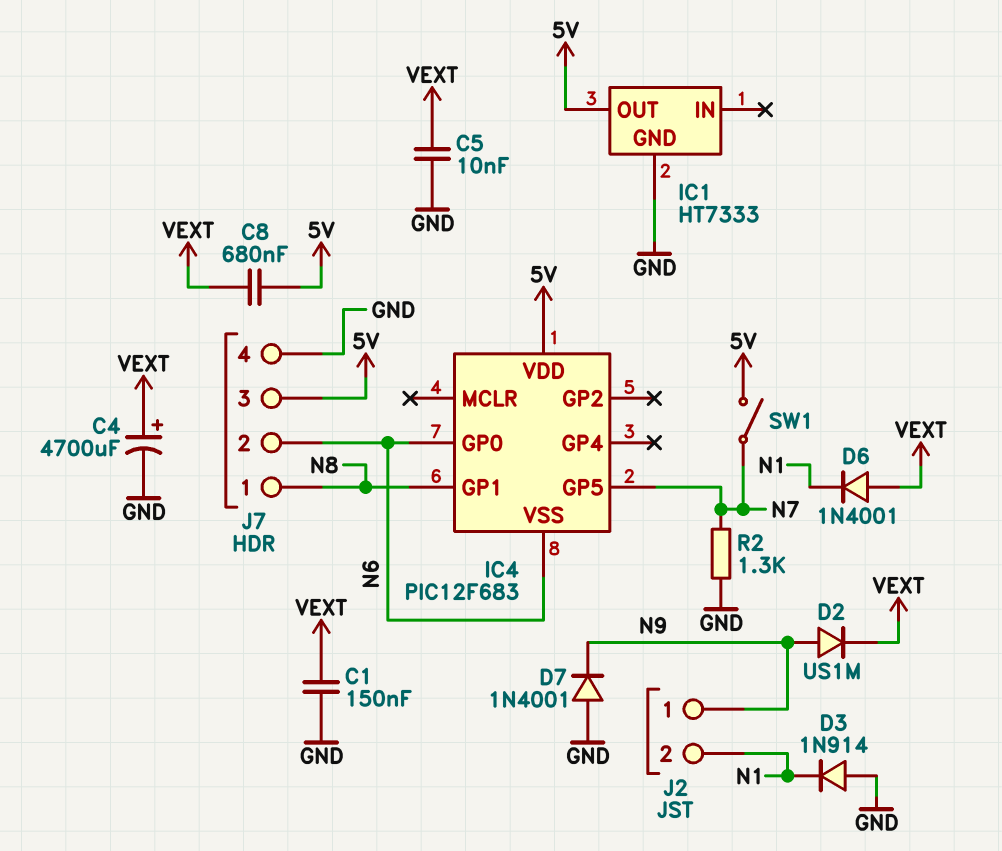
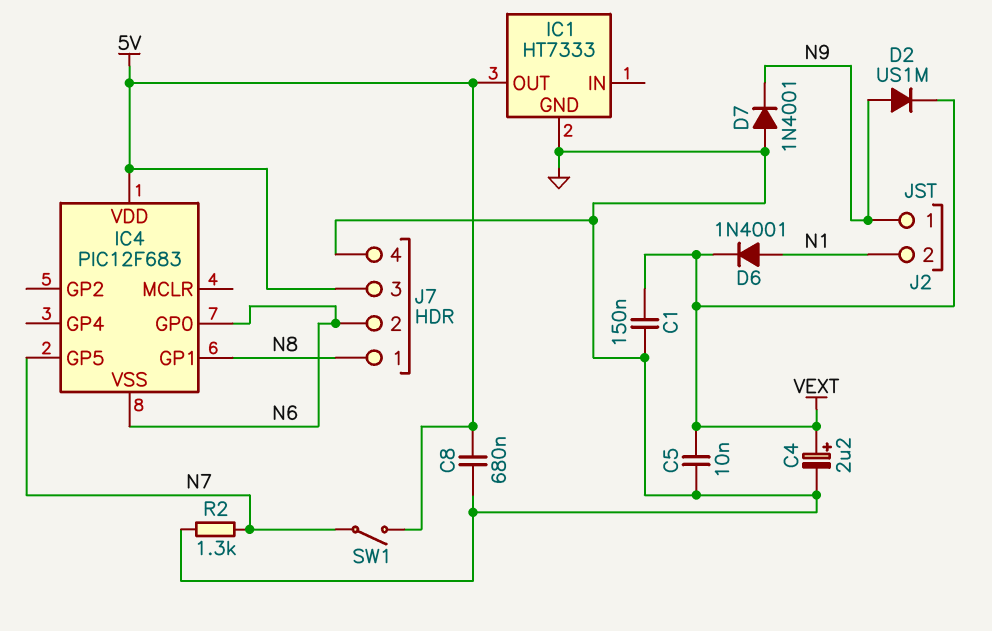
C4: 4700uF (plus VEXT, minus GND) -> 2.2uF (plus VEXT, minus GND)
C8: 680nF (5V, VEXT) -> 680nF (5V, GND)
D3: diode 1N914 (A GND, K N1) -> none
D6: diode 1N4001 (A VEXT, K N1) -> diode 1N4001 (A N1, K VEXT)

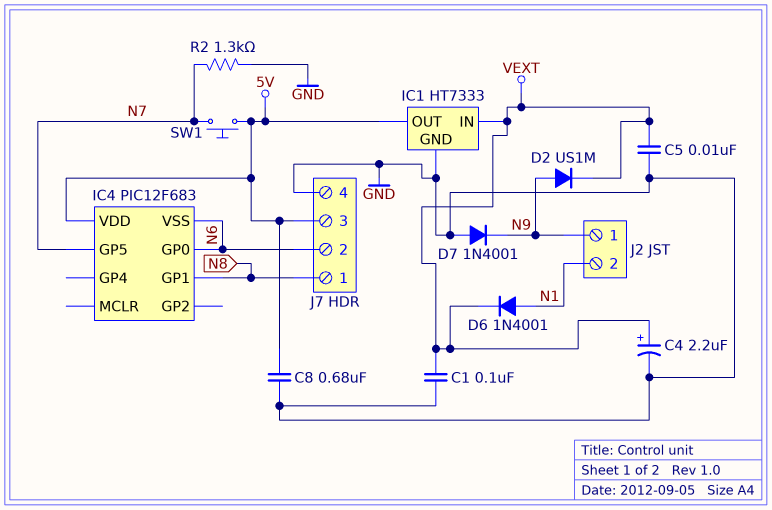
C1: 150nF (GND, VEXT) -> 100nF (GND, VEXT)
IC1 pin IN: none -> VEXT
SW1: switch (5V, N7) -> button (5V, N7)

